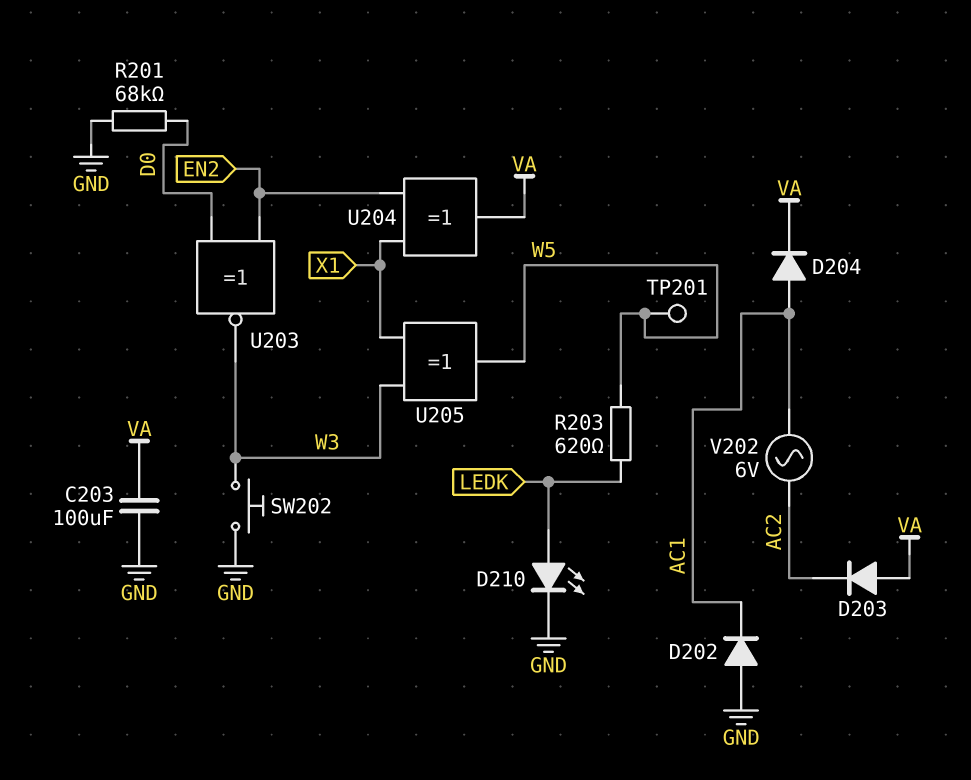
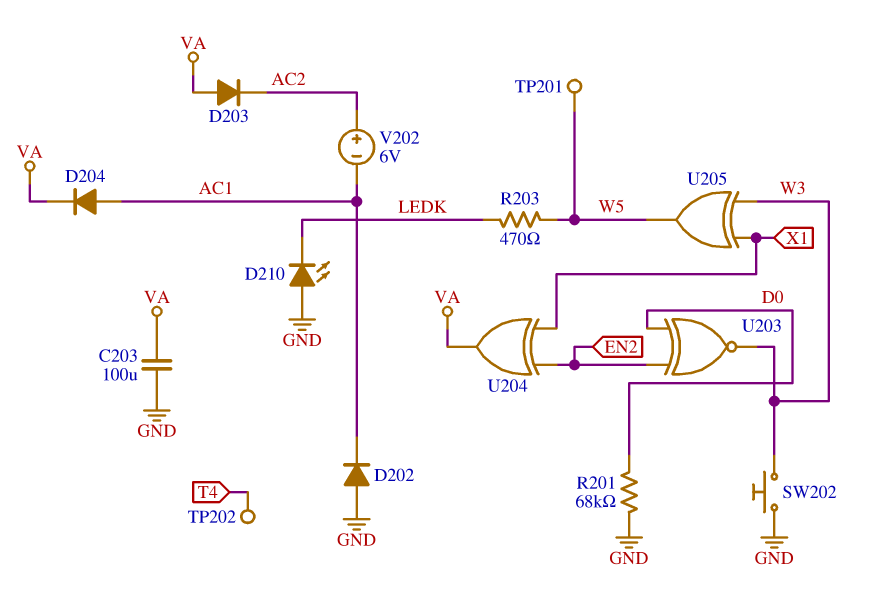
D210: LED (A LEDK, K GND) -> LED (A GND, K LEDK)
R203: 620 (LEDK, W5) -> 470 (LEDK, W5)
TP202: none -> test point (T4)
V202: AC 6V (AC1, AC2) -> 6V (plus AC2, minus AC1)

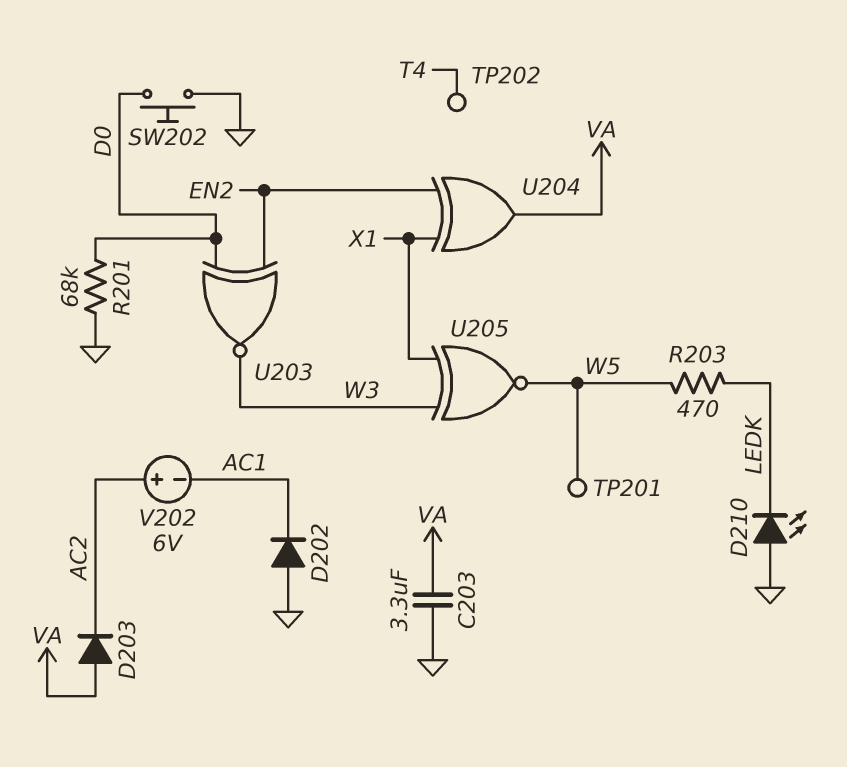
C203: 100uF (GND, VA) -> 3.3uF (GND, VA)
D204: diode (A AC1, K VA) -> none
SW202: button (GND, W3) -> button (D0, GND)
U205: XOR (in W3, in X1, out W5) -> XNOR (in W3, in X1, out W5)

